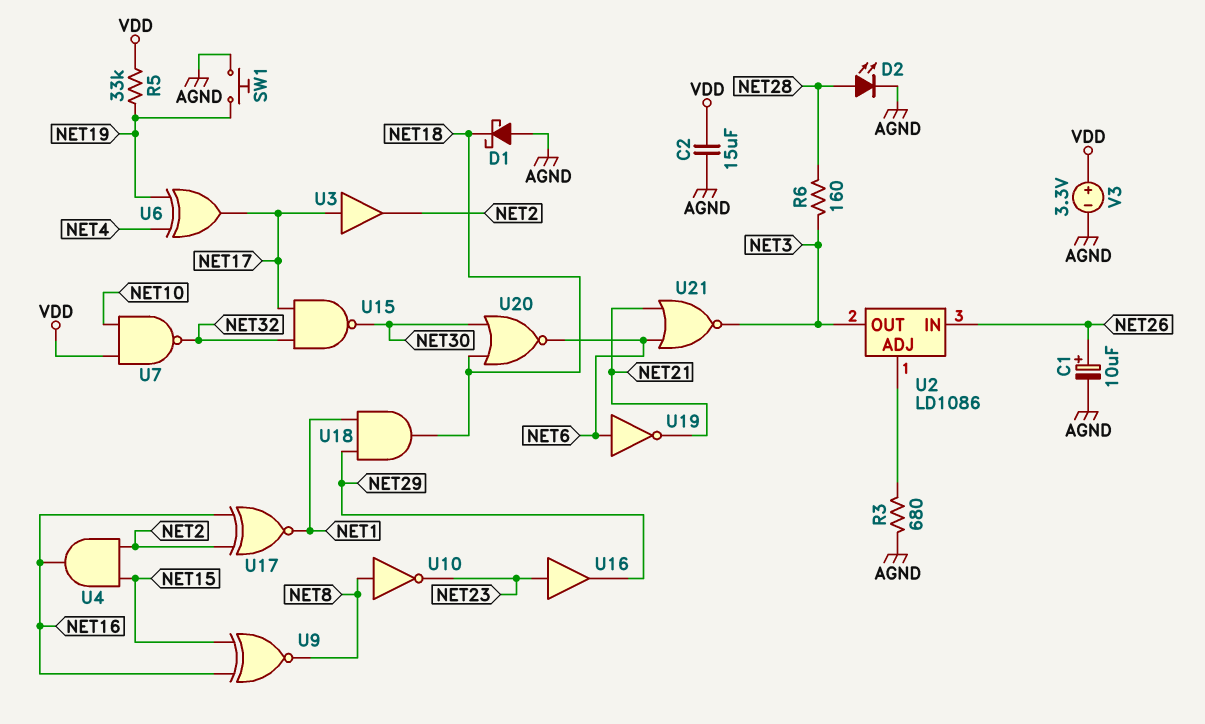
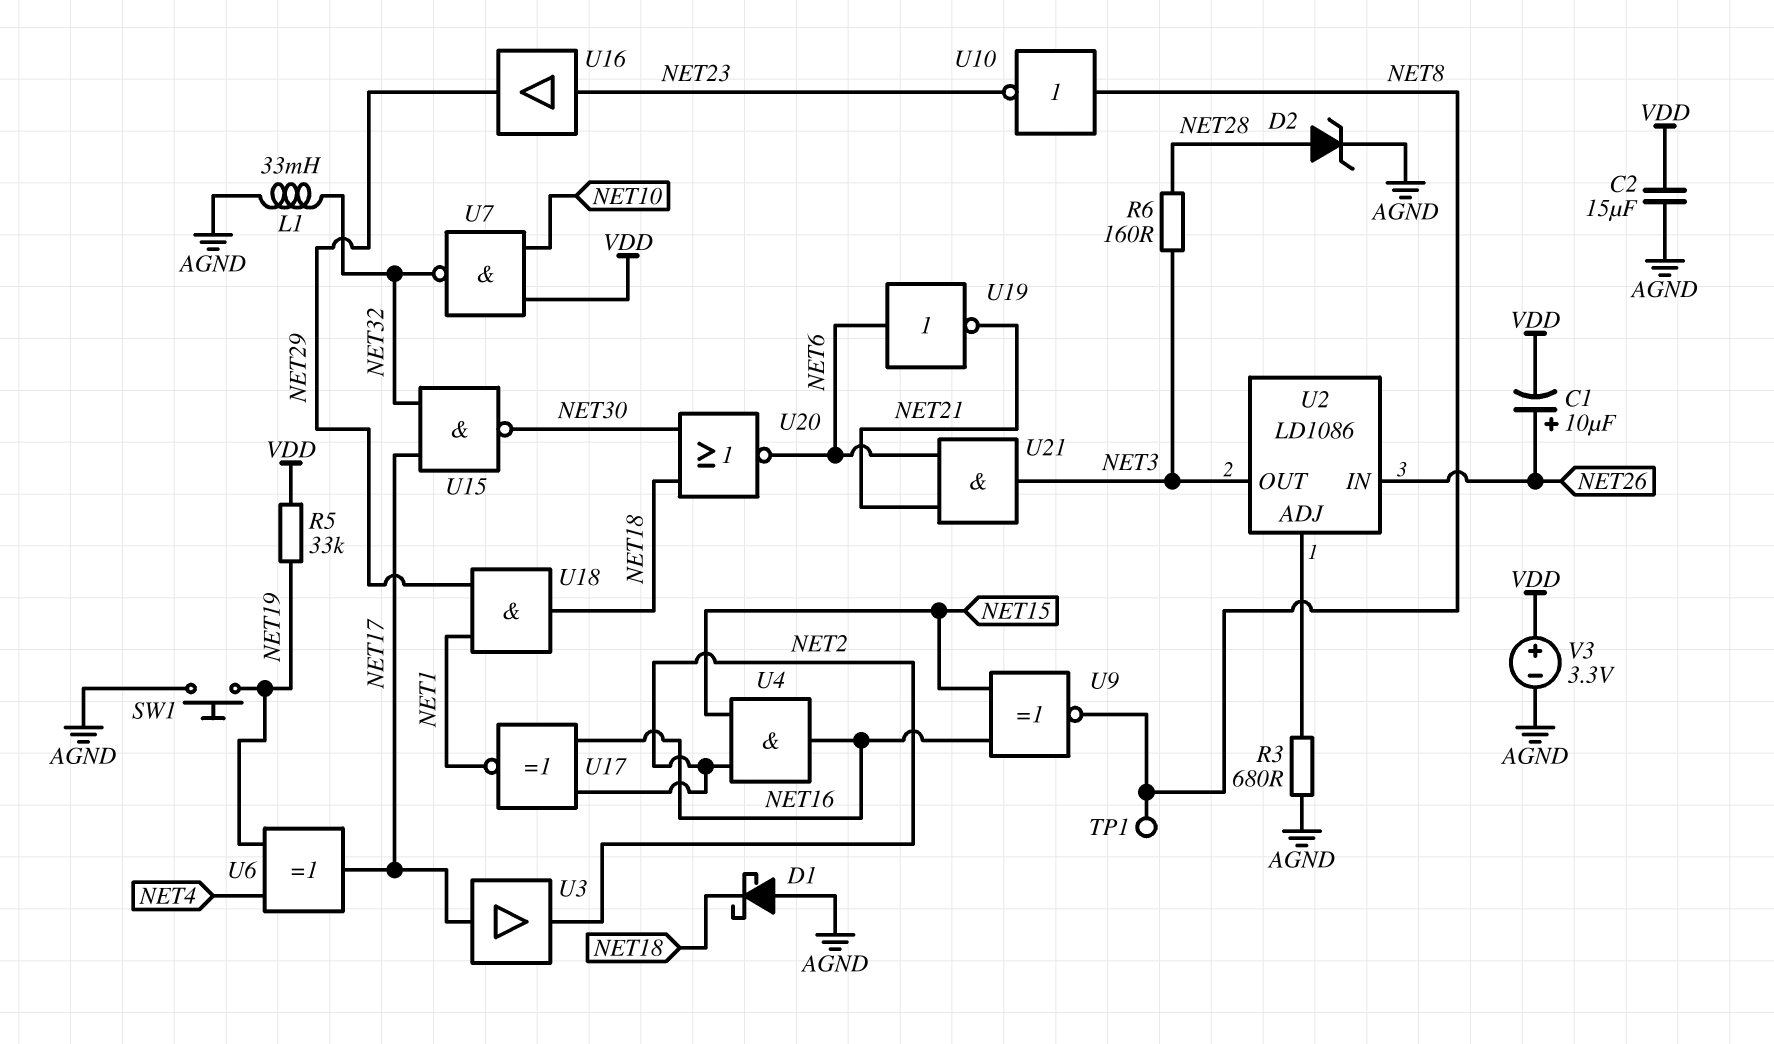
C1: 10uF (plus NET26, minus AGND) -> 10uF (plus NET26, minus VDD)
D2: LED (A NET28, K AGND) -> zener (A NET28, K AGND)
L1: none -> 33mH (AGND, NET32)
TP1: none -> test point (NET8)
U21: NOR (in NET6, in NET21, out NET3) -> AND (in NET6, in NET21, out NET3)

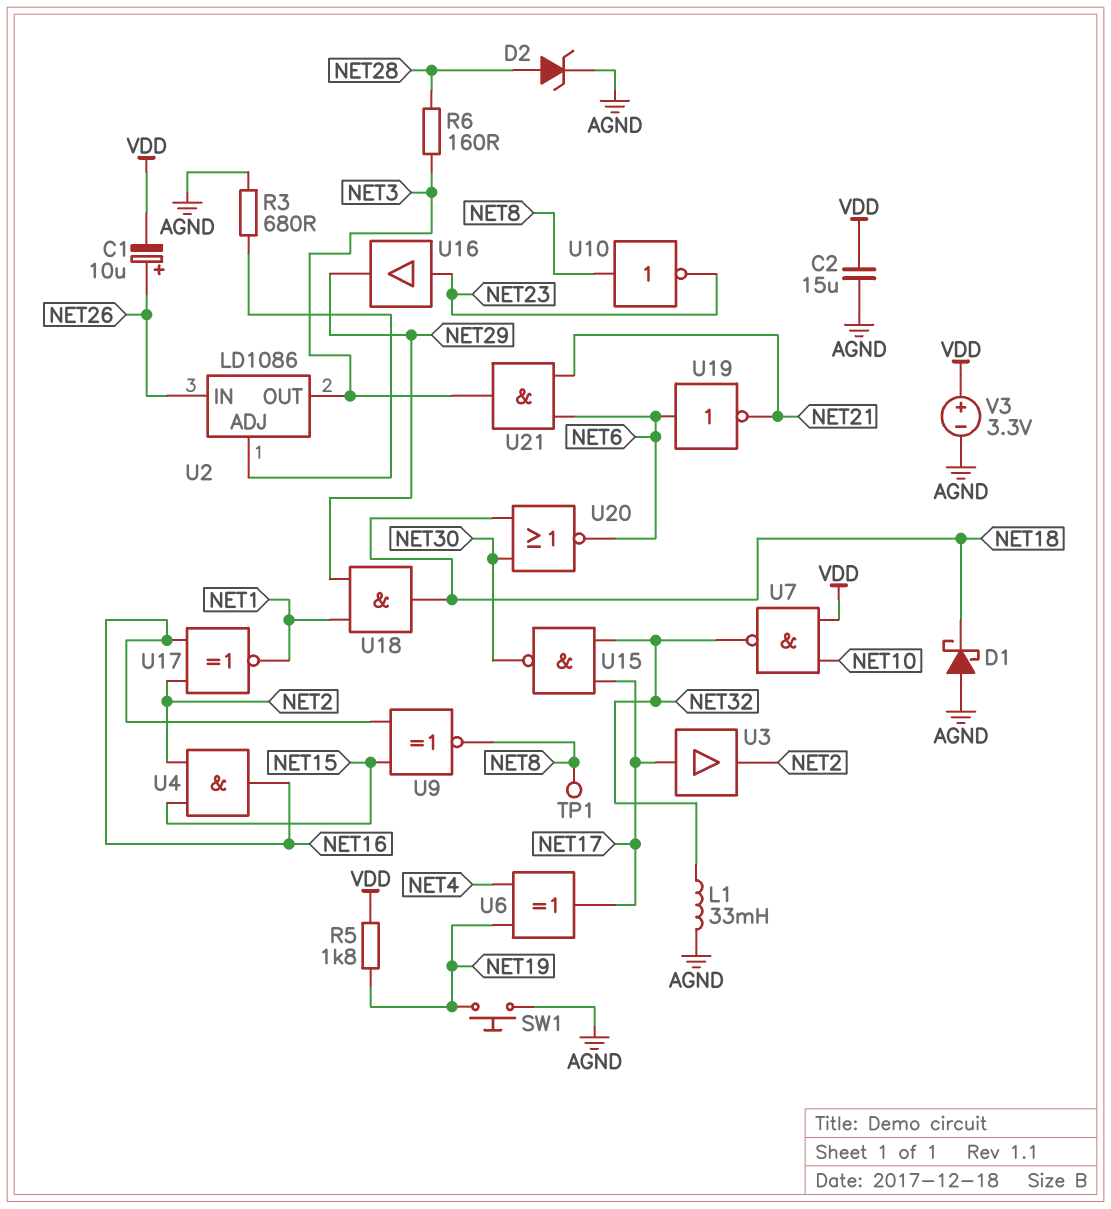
R5: 33k (NET19, VDD) -> 1.8k (NET19, VDD)

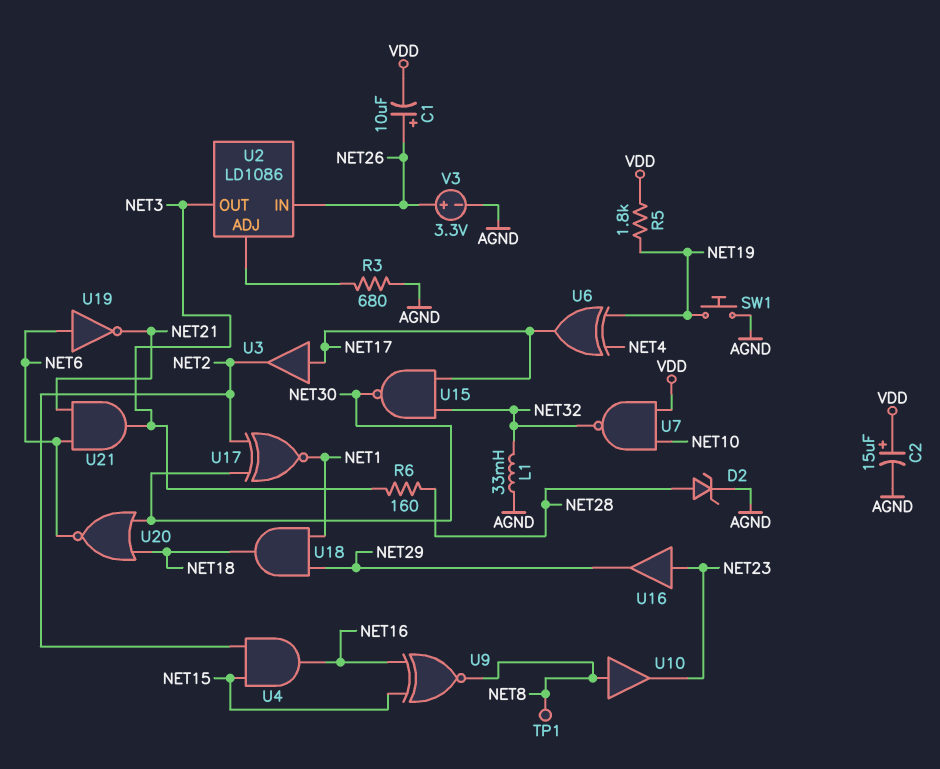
C2: 15uF (AGND, VDD) -> 15uF (plus VDD, minus AGND)
D1: schottky (A AGND, K NET18) -> none
U10: NOT (in NET8, out NET23) -> buffer (in NET8, out NET23)
U17: XNOR (in NET2, in NET16, out NET1) -> XNOR (in NET2, in NET30, out NET1)
V3: 3.3V (plus VDD, minus AGND) -> 3.3V (plus NET26, minus AGND)

